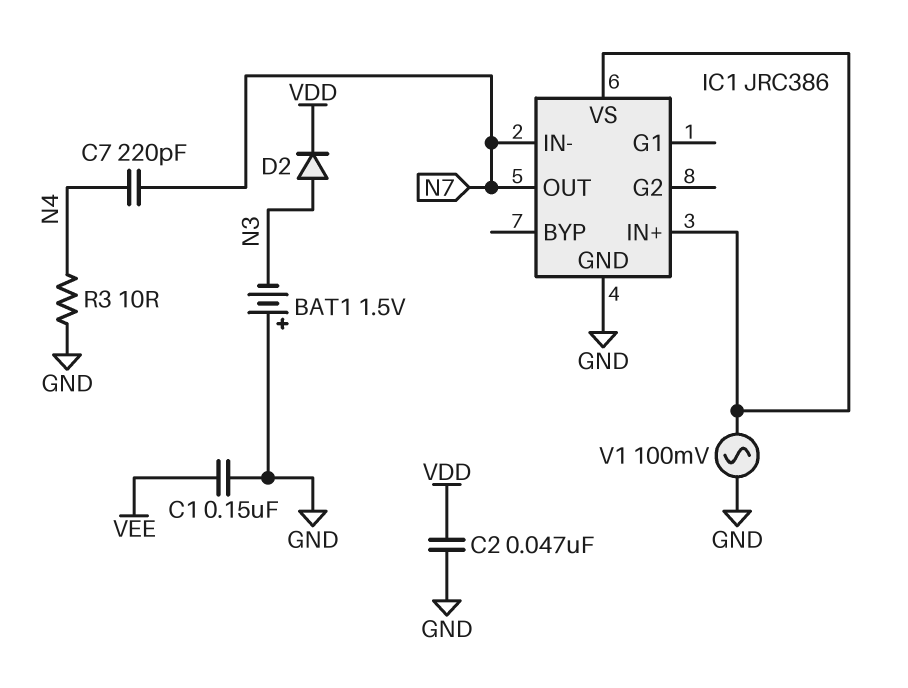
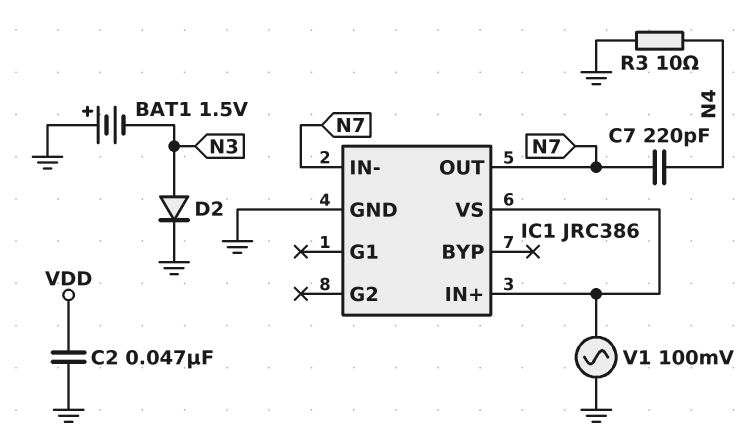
C1: 150nF (GND, VEE) -> none
D2: diode (A N3, K VDD) -> diode (A N3, K GND)

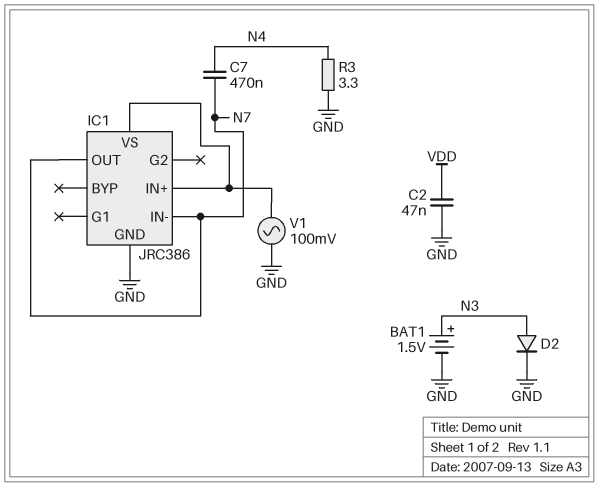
BAT1: 1.5V (plus GND, minus N3) -> 1.5V (plus N3, minus GND)
C7: 220pF (N4, N7) -> 470nF (N4, N7)
R3: 10 (GND, N4) -> 3.3 (GND, N4)

